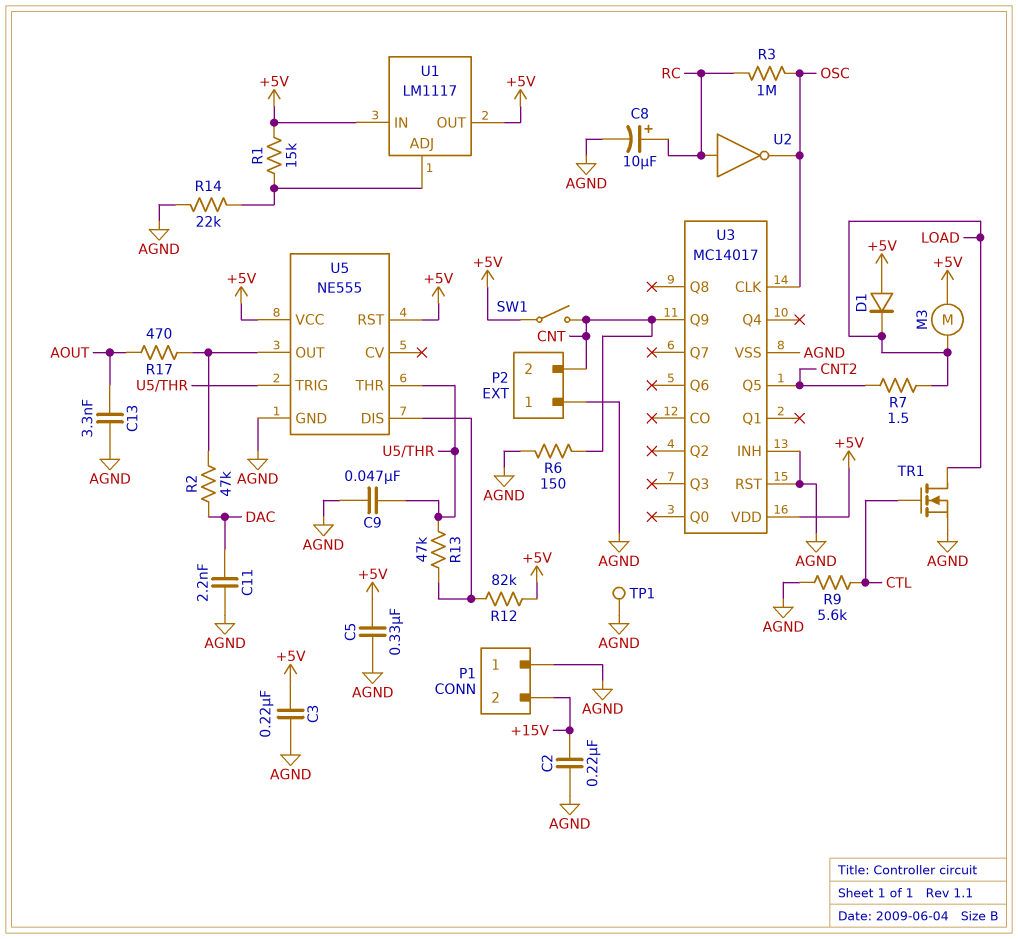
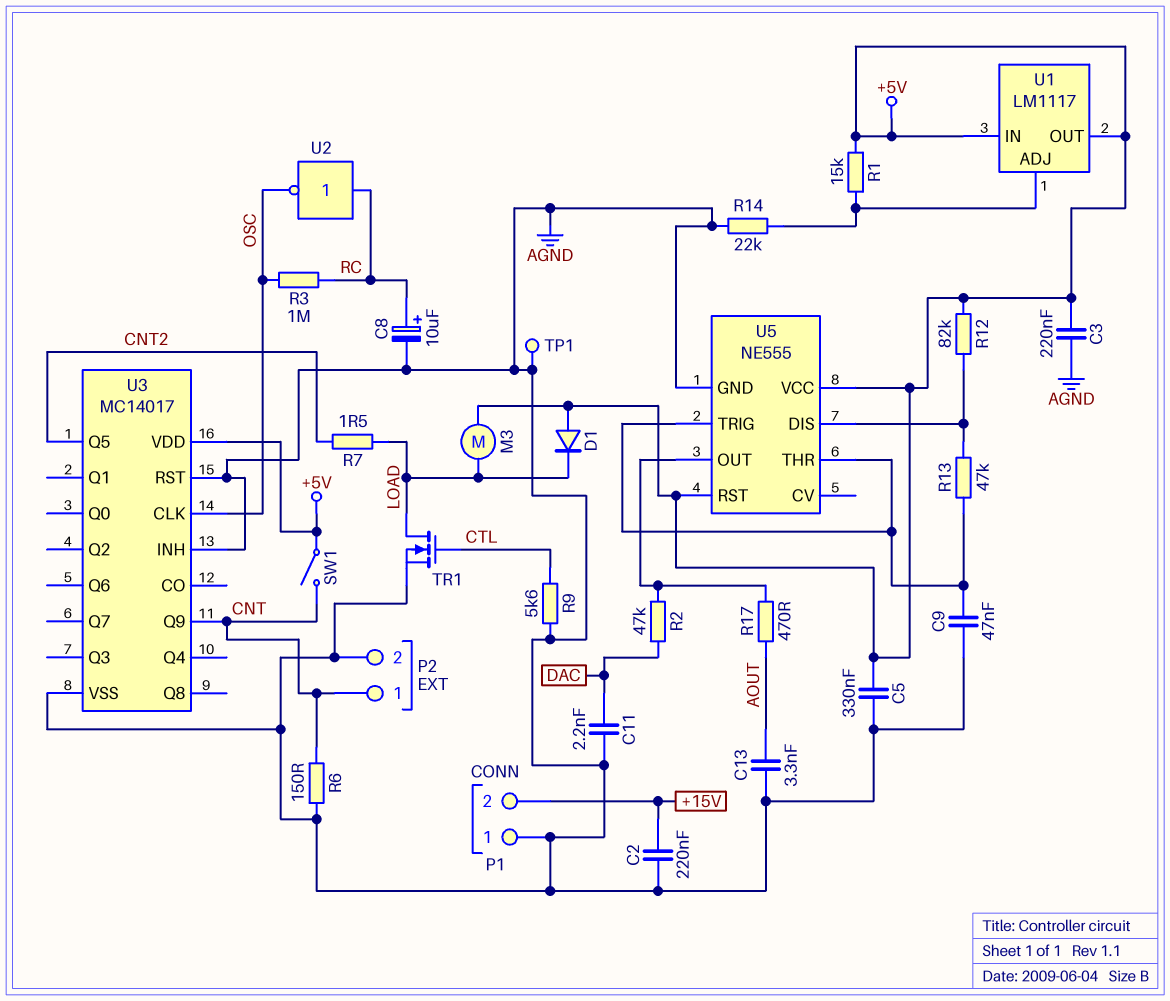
P2 pin 1: AGND -> CNT
P2 pin 2: CNT -> AGND

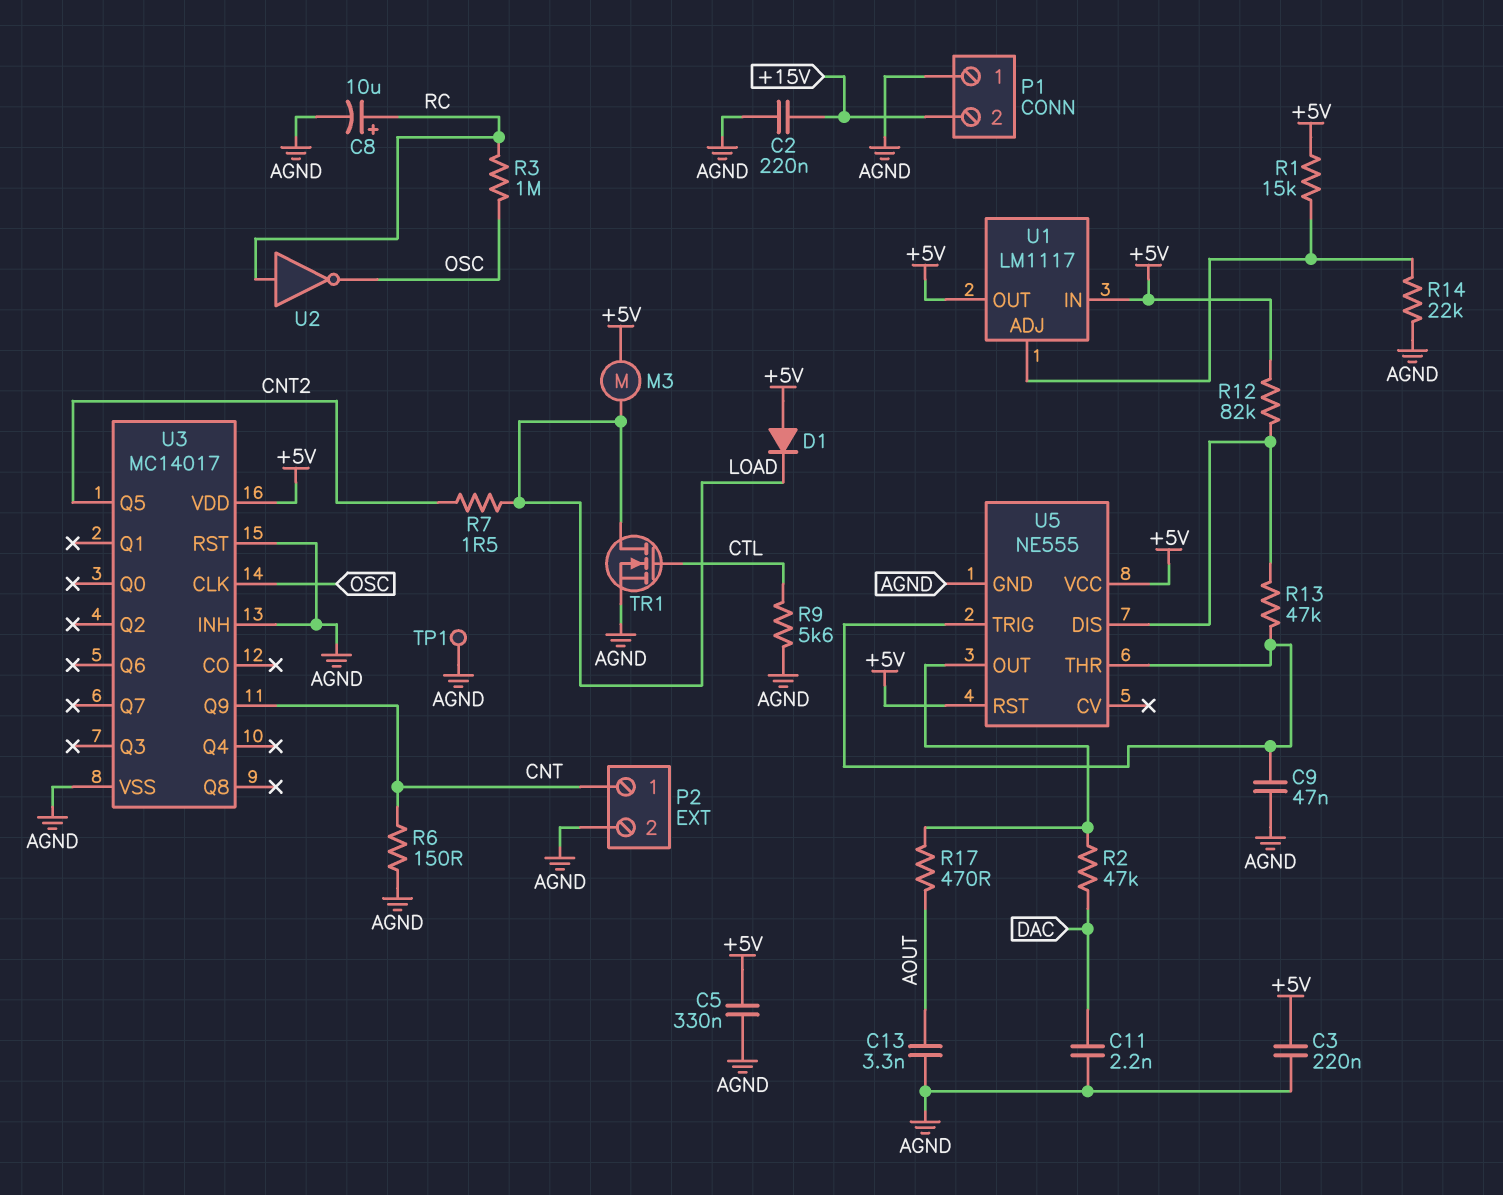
SW1: switch (+5V, CNT) -> none

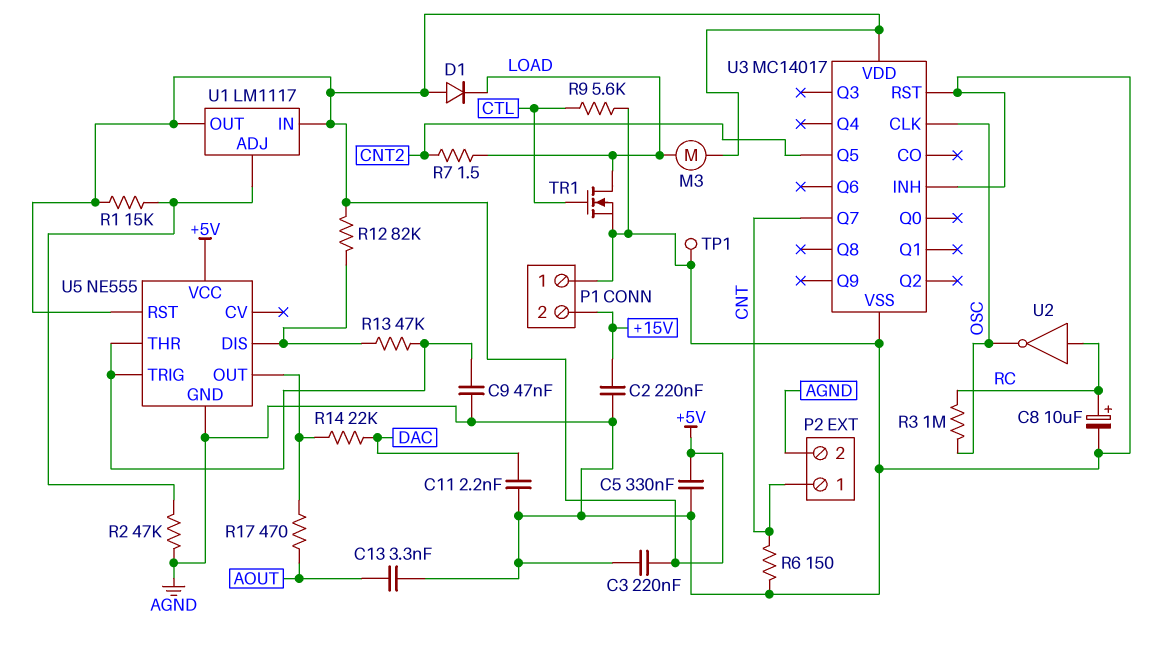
R2: 47k (DAC, U5/OUT) -> 47k (AGND, U1/ADJ)
R14: 22k (AGND, U1/ADJ) -> 22k (DAC, U5/OUT)
U3 pin Q7: none -> CNT
U3 pin Q9: CNT -> none

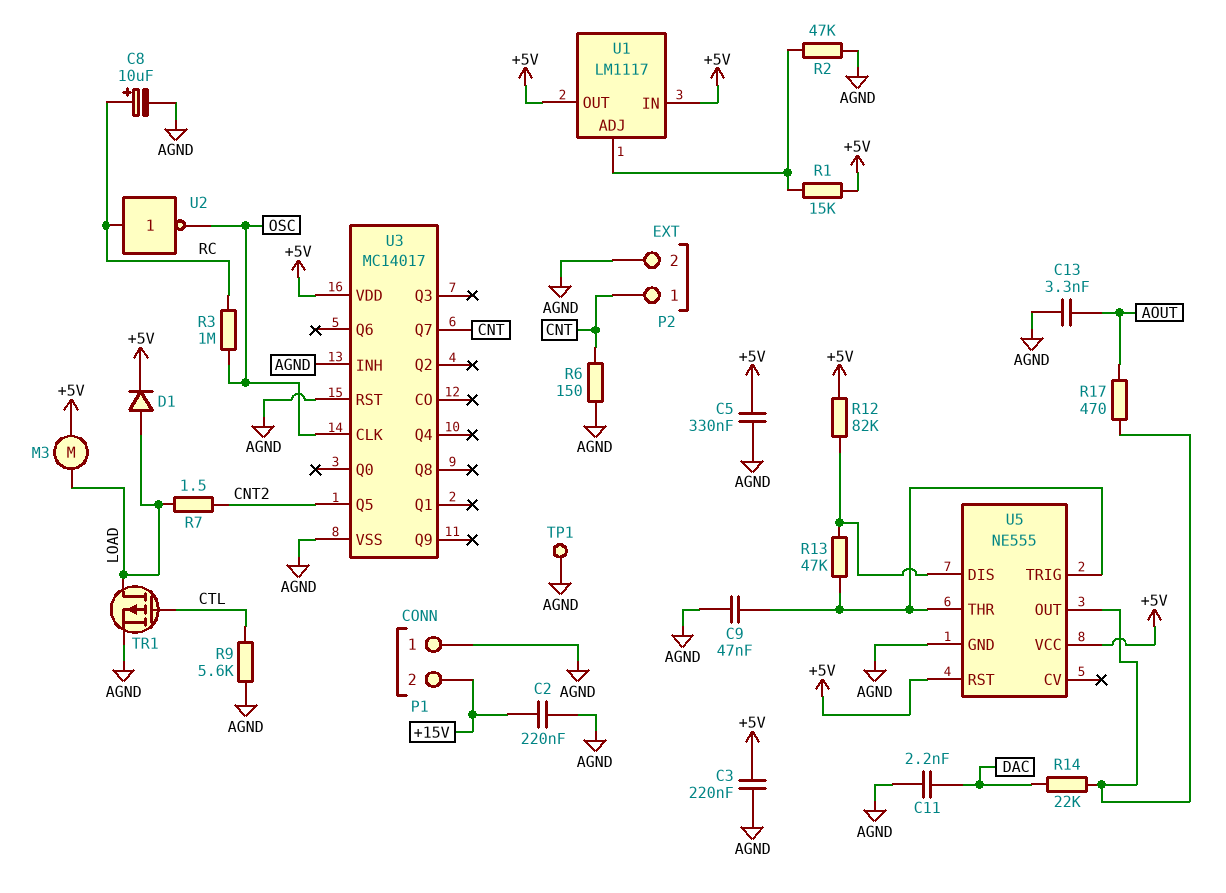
D1: diode (A +5V, K LOAD) -> diode (A LOAD, K +5V)
TR1: NMOS (G CTL, D LOAD, S AGND) -> PMOS (G CTL, D LOAD, S AGND)

